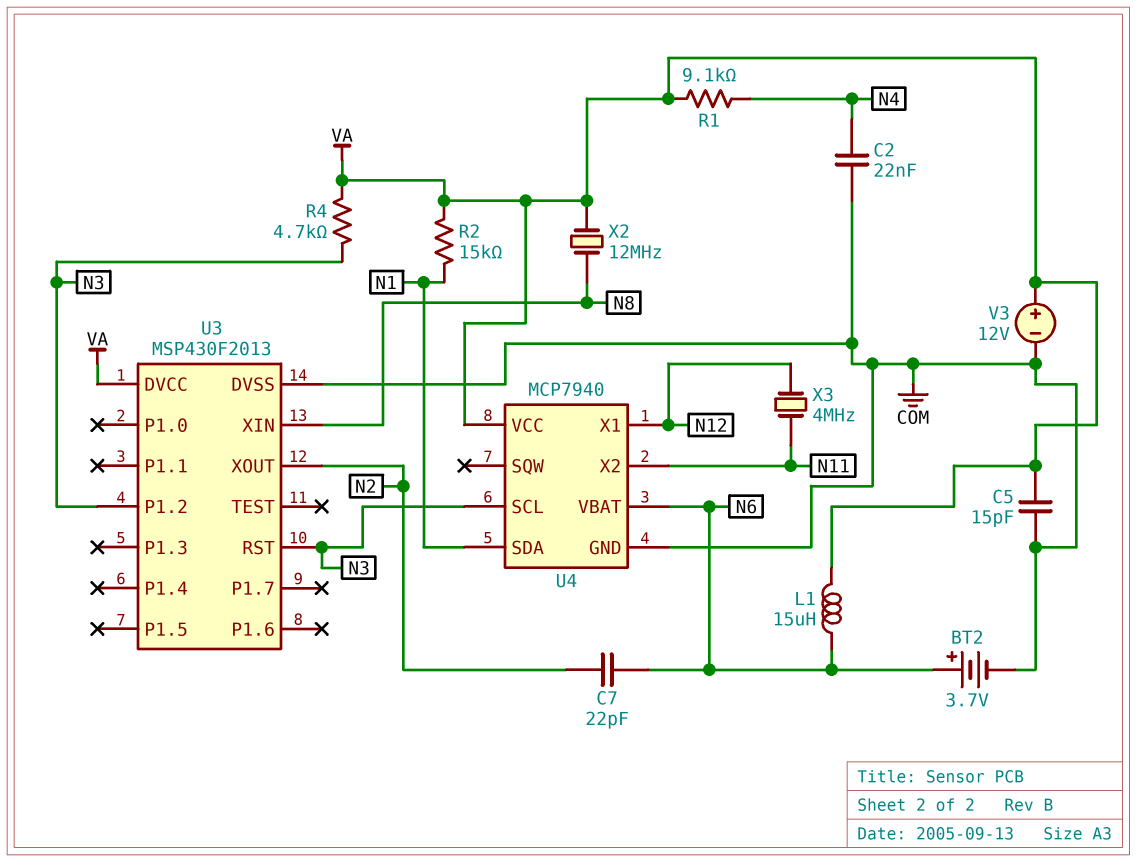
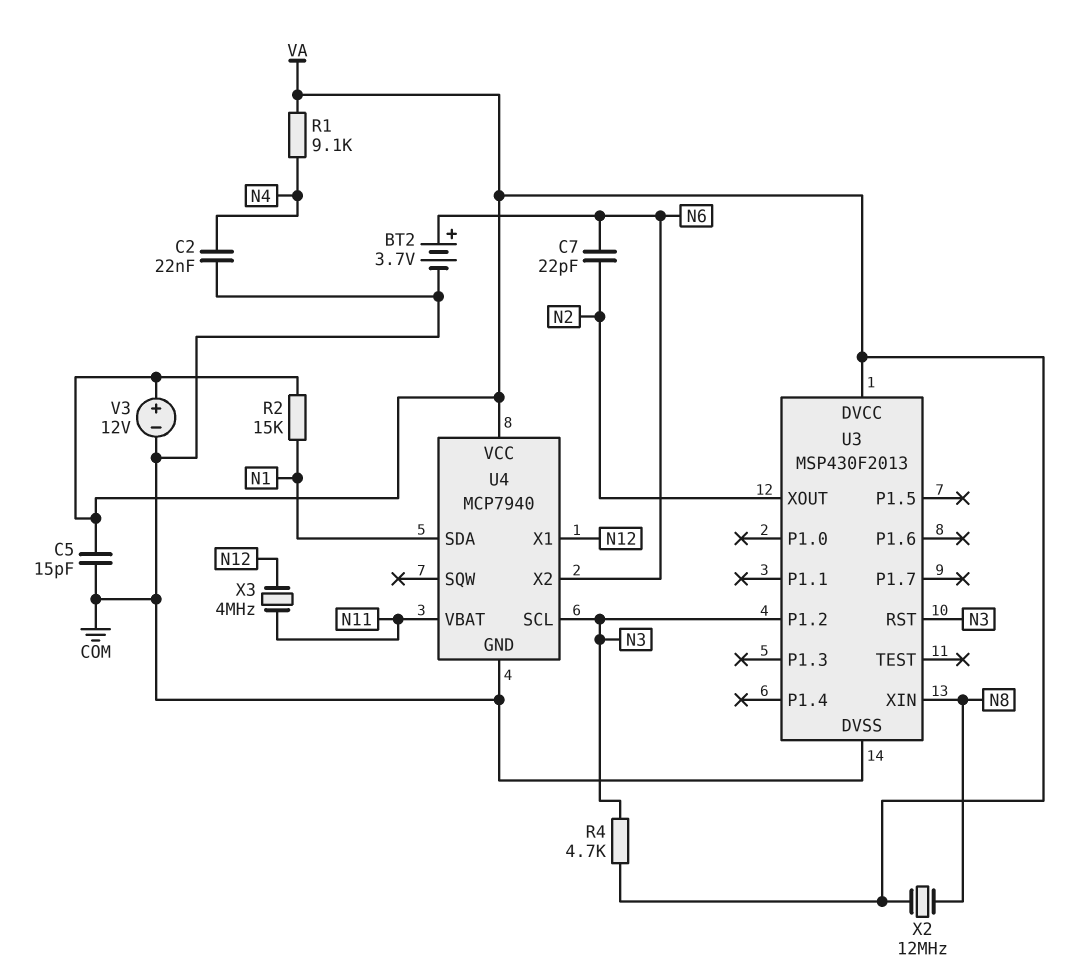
L1: 15uH (N6, VA) -> none
U4 pin VBAT: N6 -> N11
U4 pin X2: N11 -> N6

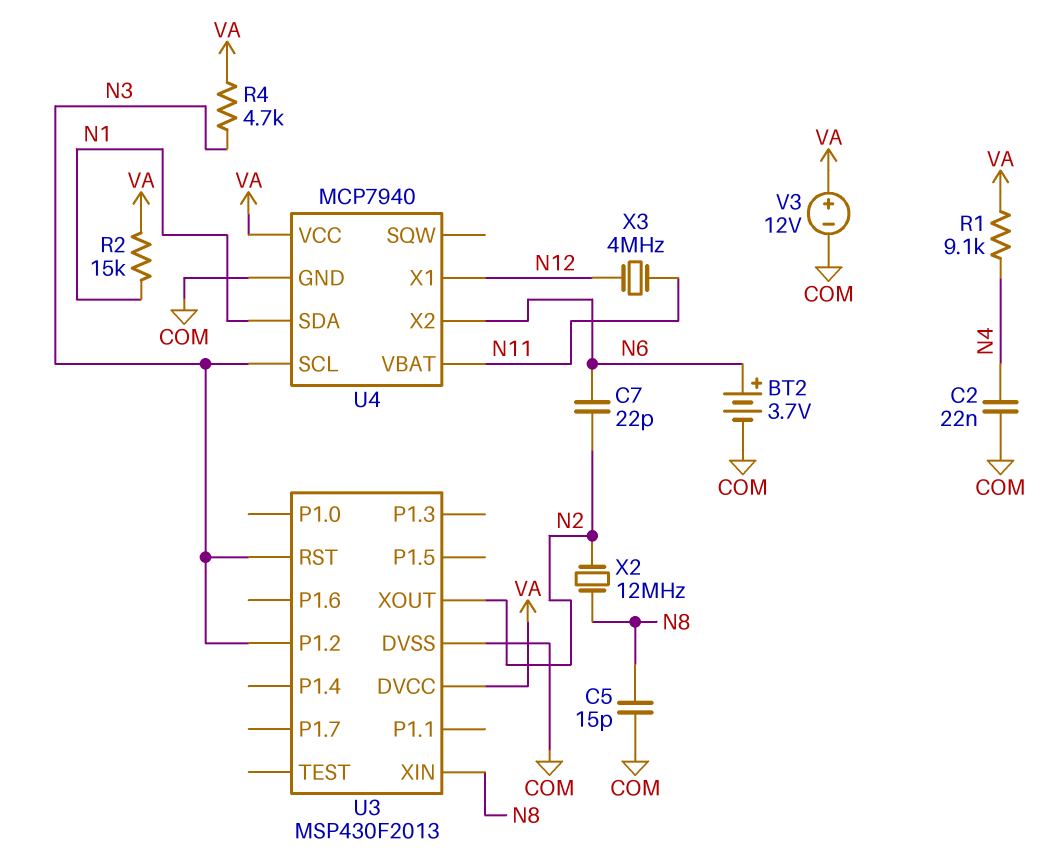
C5: 15pF (COM, VA) -> 15pF (COM, N8)
X2: 12MHz (N8, VA) -> 12MHz (N2, N8)

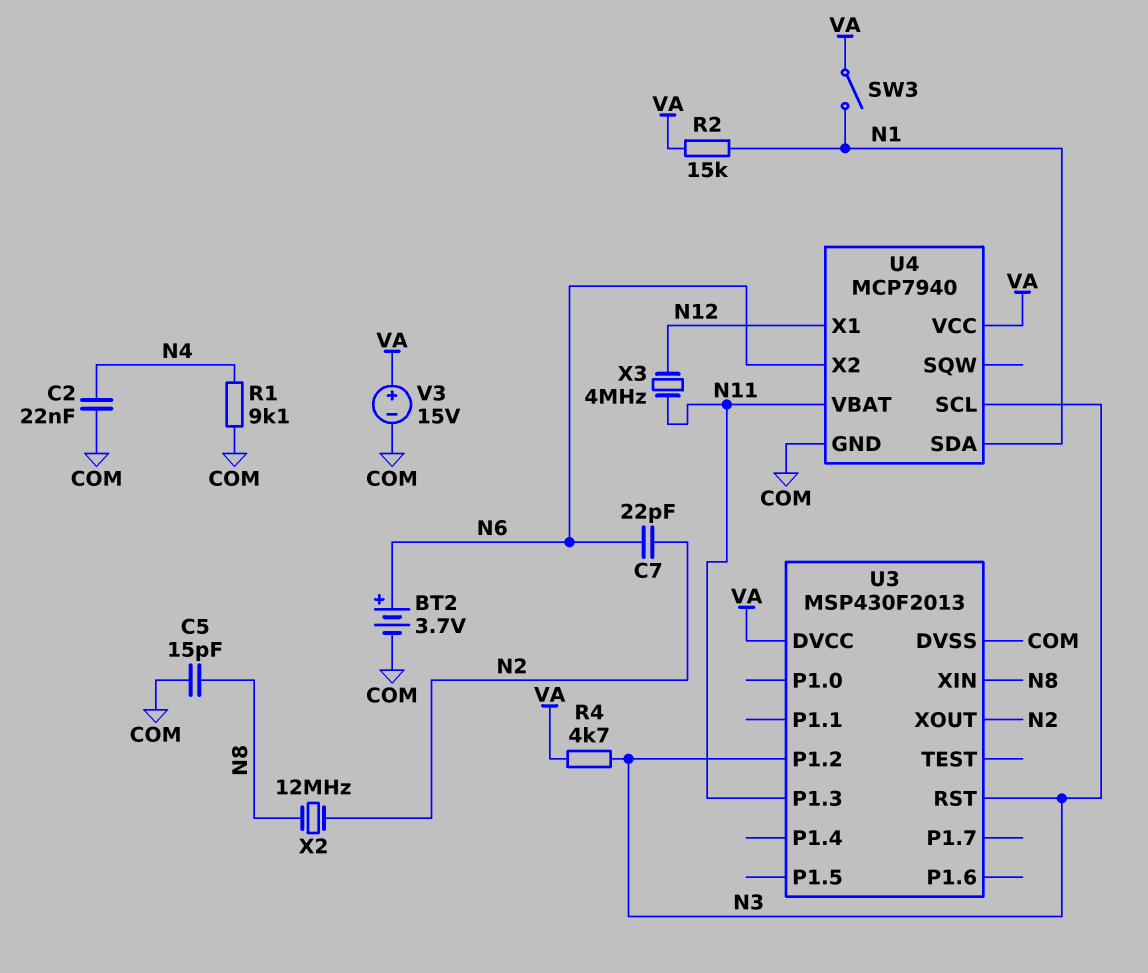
R1: 9.1k (N4, VA) -> 9.1k (COM, N4)
SW3: none -> switch (N1, VA)
U3 pin P1.3: none -> N11
V3: 12V (plus VA, minus COM) -> 15V (plus VA, minus COM)

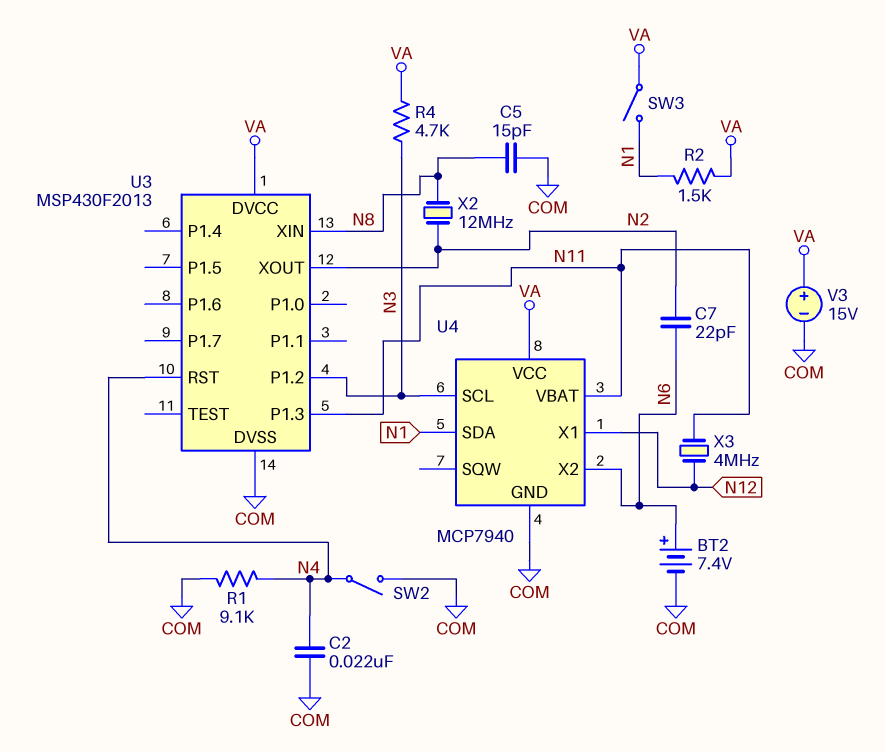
BT2: 3.7V (plus N6, minus COM) -> 7.4V (plus N6, minus COM)
R2: 15k (N1, VA) -> 1.5k (N1, VA)
SW2: none -> switch (COM, N4)
U3 pin RST: N3 -> N4

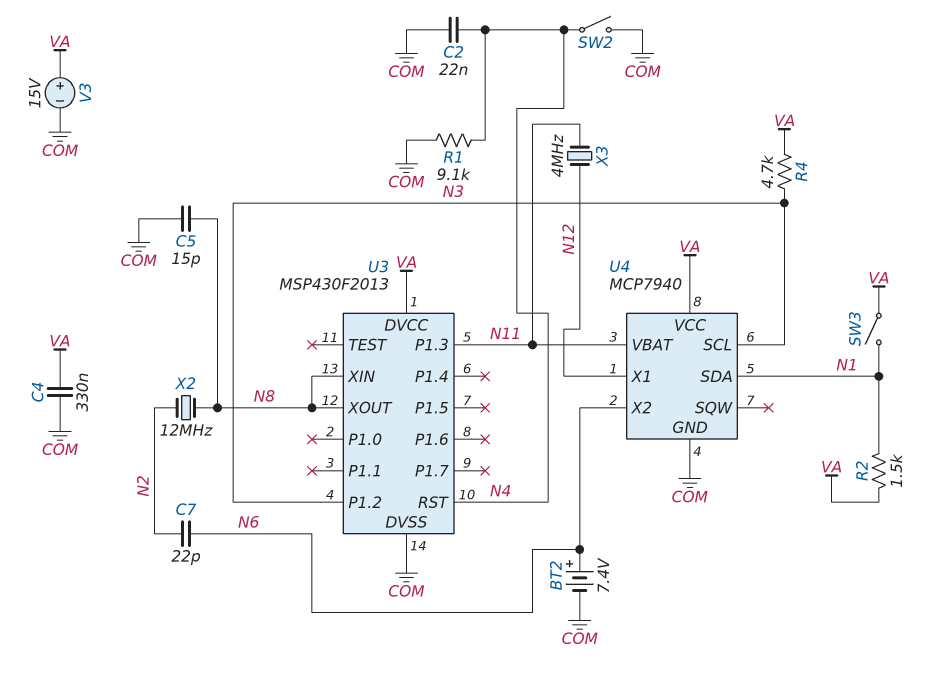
C4: none -> 330nF (COM, VA)
U3 pin XOUT: N2 -> N8

